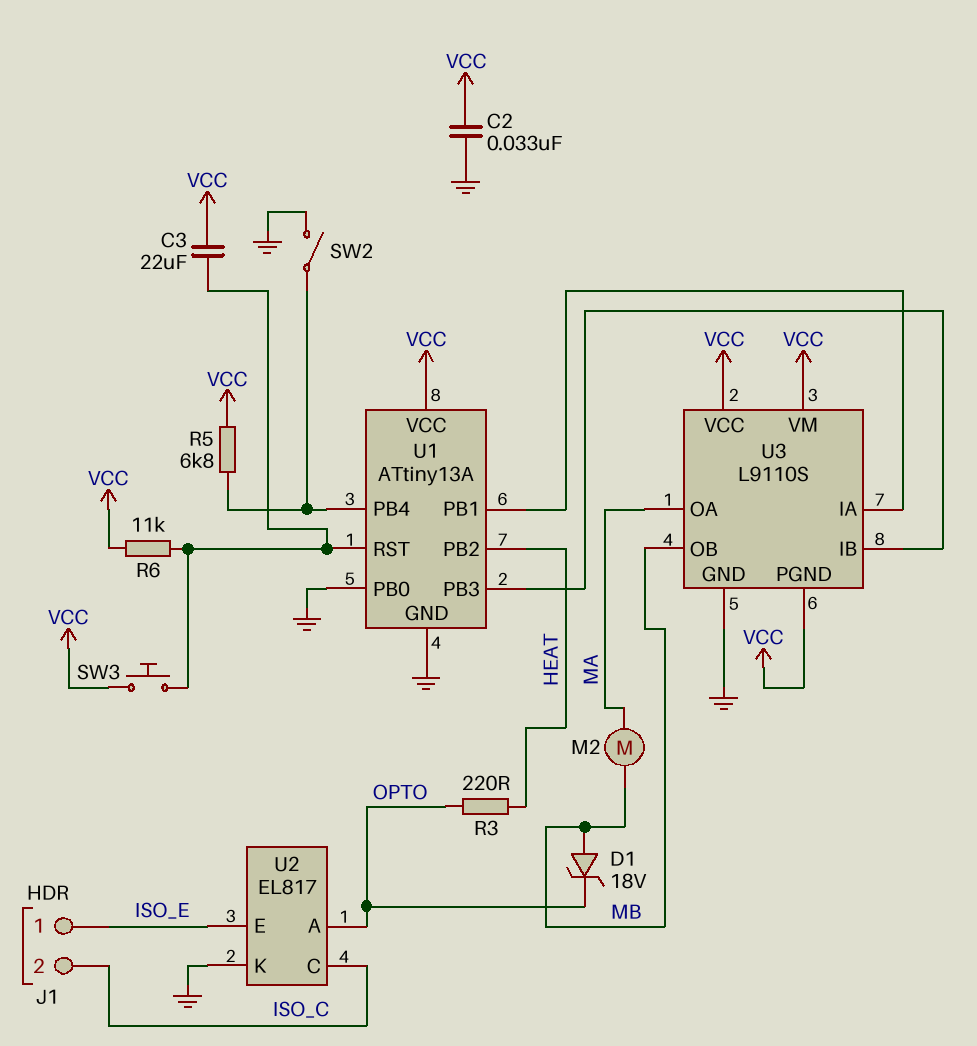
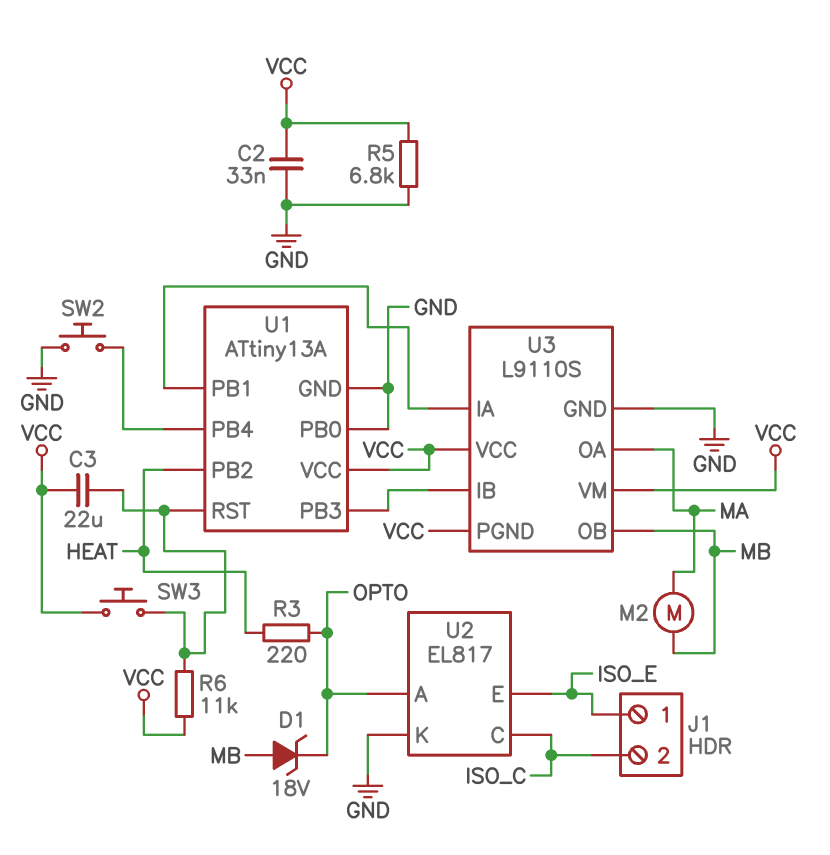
R5: 6.8k (U1/PB4, VCC) -> 6.8k (GND, VCC)
SW2: switch (GND, U1/PB4) -> button (GND, U1/PB4)

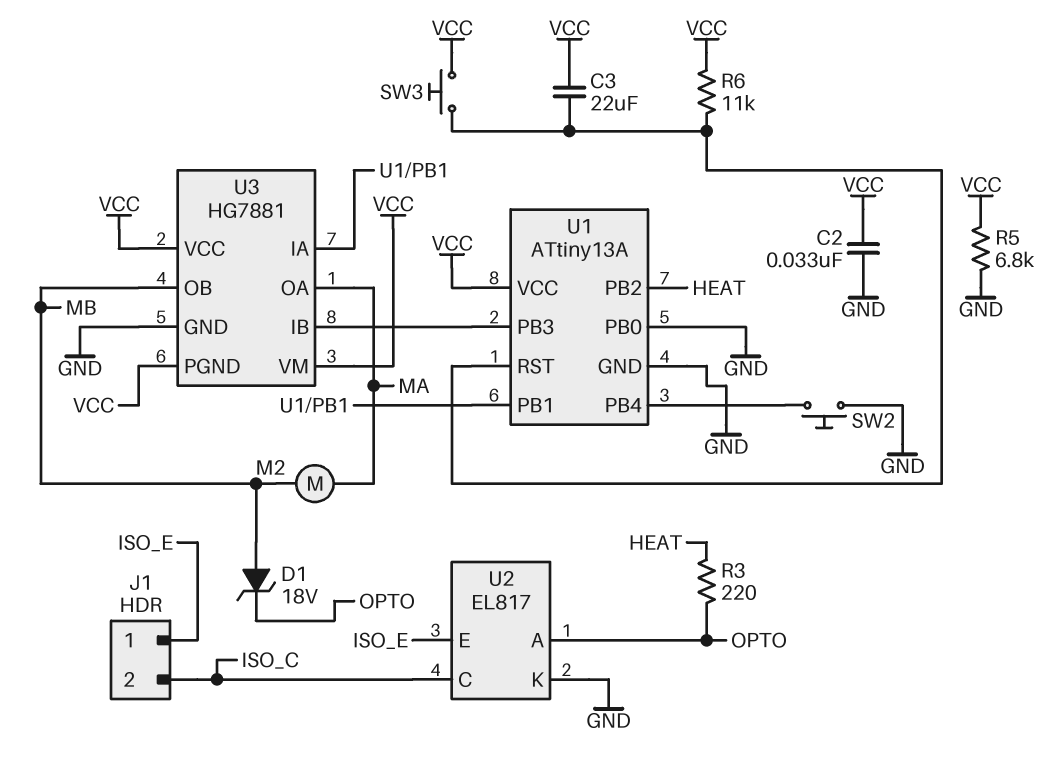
U3: L9110S -> HG7881

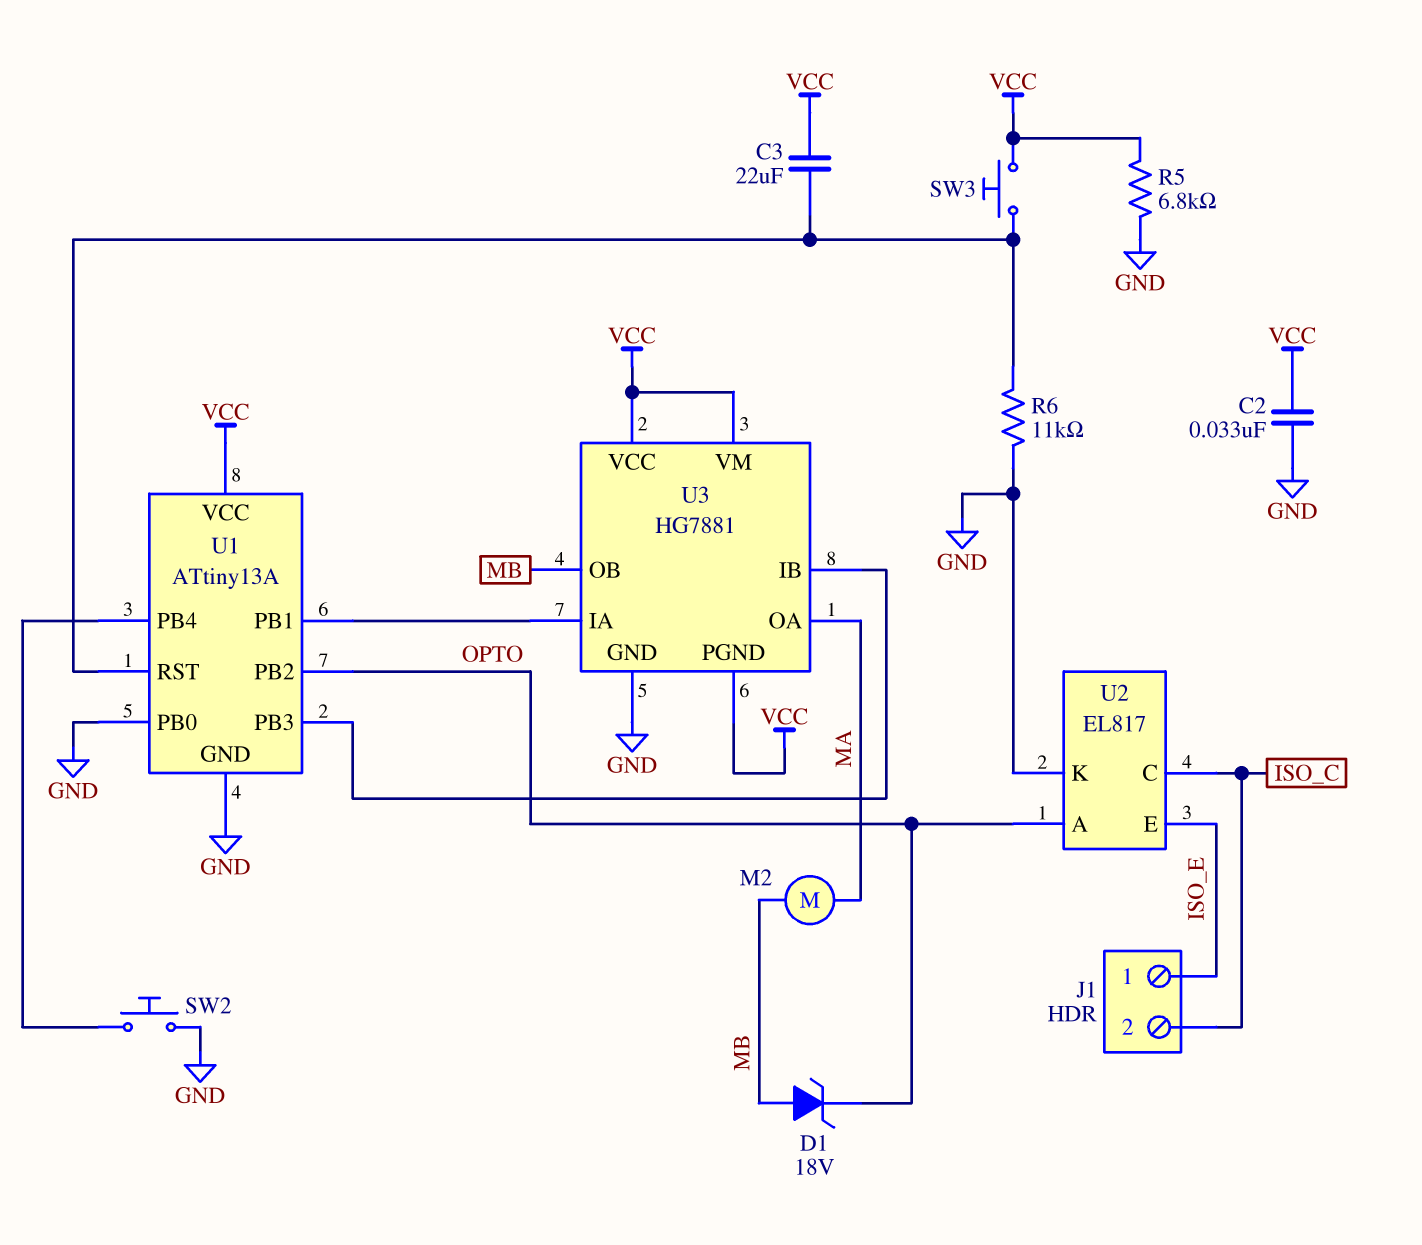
R3: 220 (HEAT, OPTO) -> none
R6: 11k (U1/RST, VCC) -> 11k (GND, U1/RST)
U1 pin PB2: HEAT -> OPTO

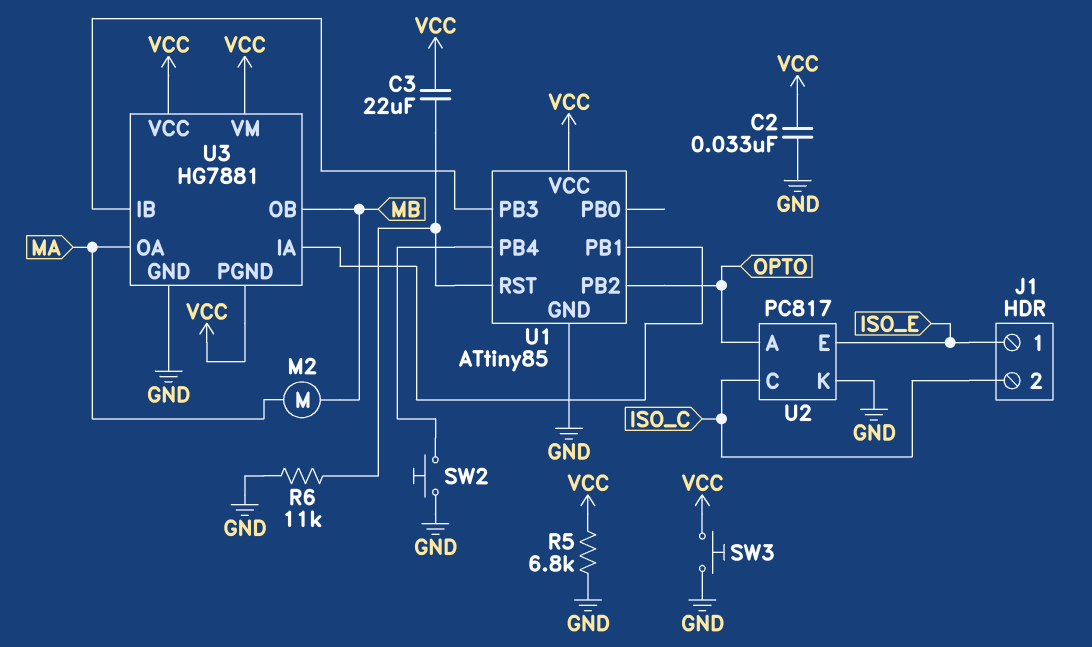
D1: zener 18V (A MB, K OPTO) -> none
SW3: button (U1/RST, VCC) -> button (GND, VCC)
U1: ATtiny13A -> ATtiny85
U1 pin PB0: GND -> none
U2: EL817 -> PC817

